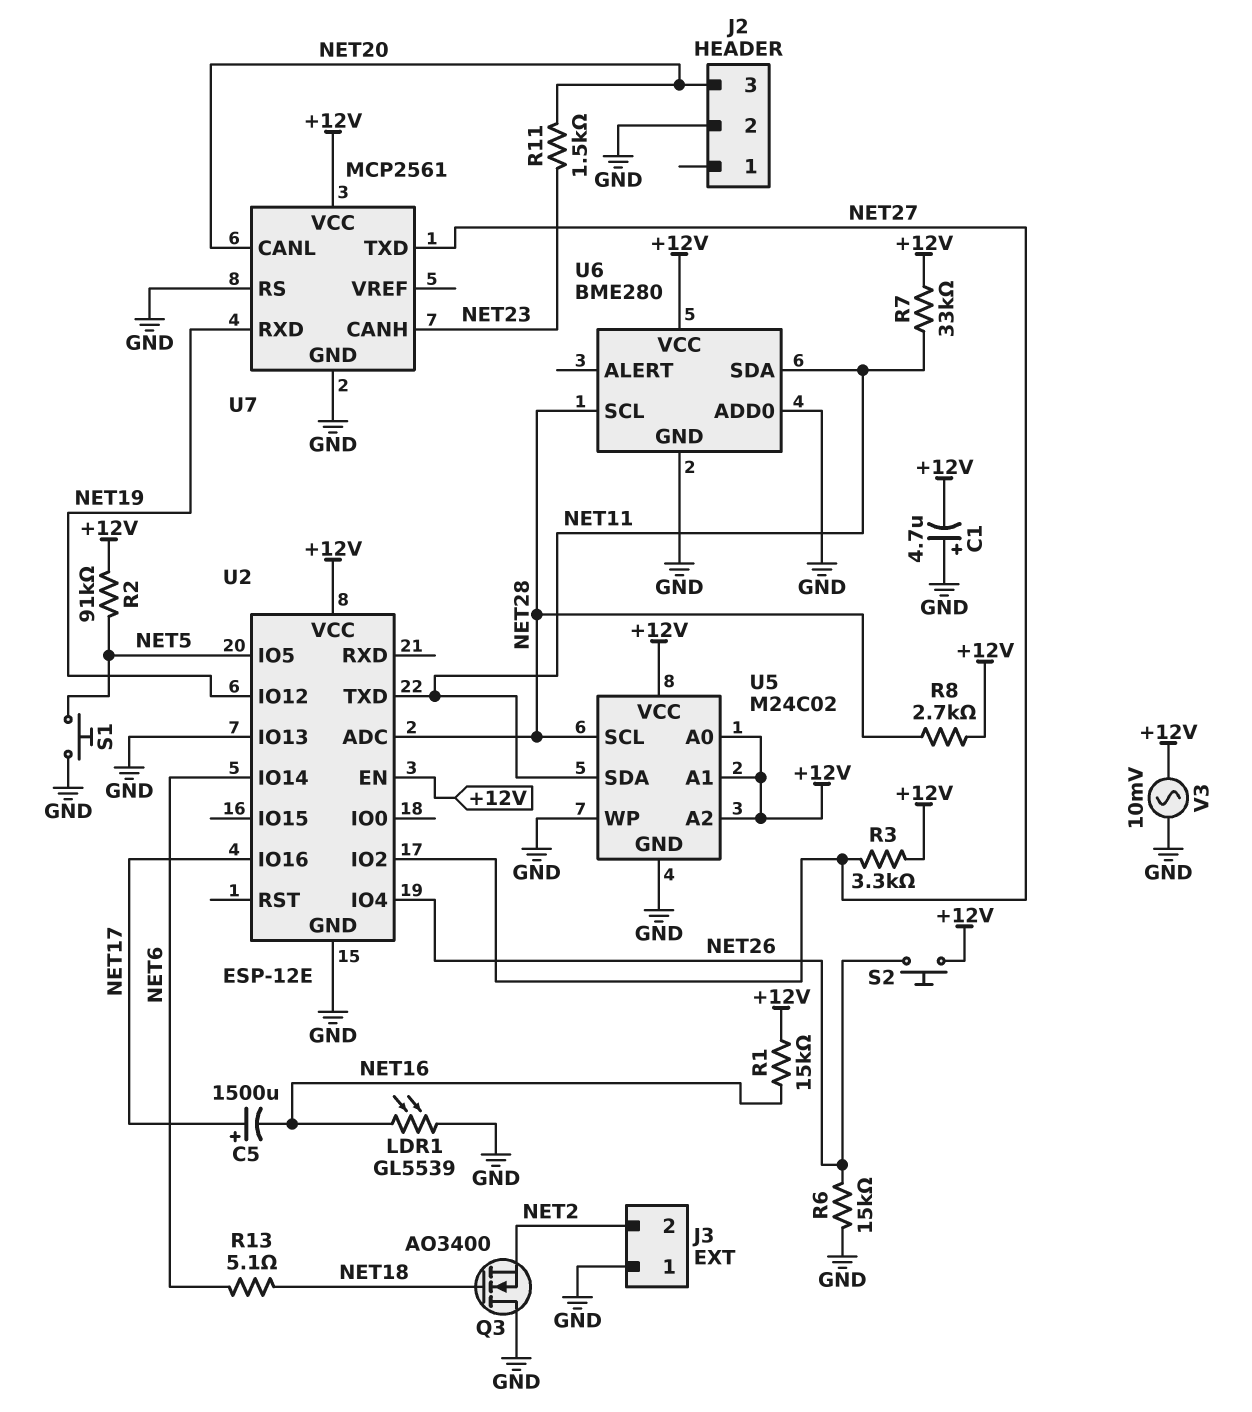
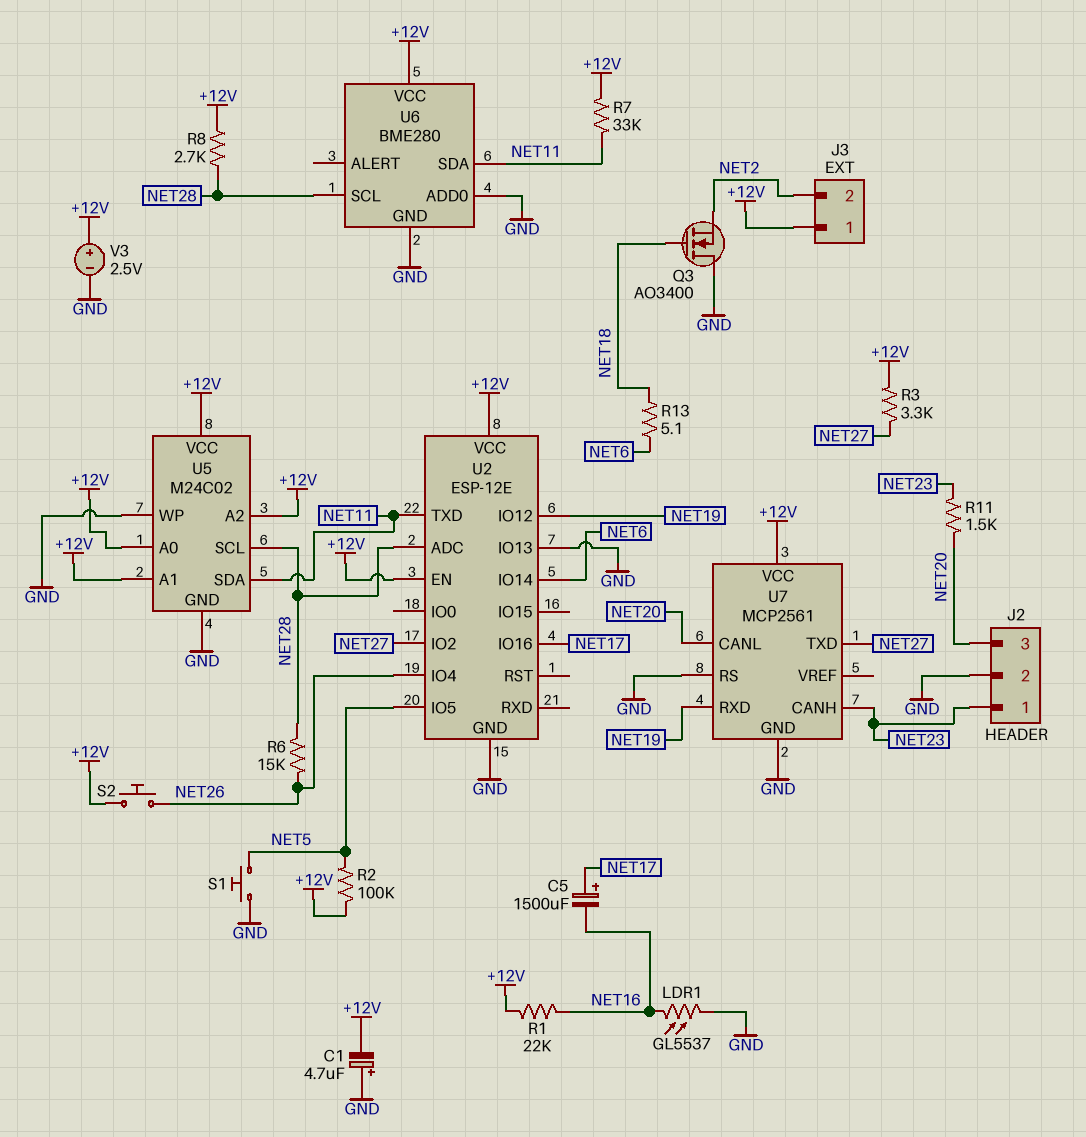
J2 pin 1: none -> NET23
J3 pin 1: GND -> +12V
LDR1: GL5539 (GND, NET16) -> GL5537 (GND, NET16)
R1: 15k (+12V, NET16) -> 22k (+12V, NET16)
R2: 91k (+12V, NET5) -> 100k (+12V, NET5)
R6: 15k (GND, NET26) -> 15k (NET26, NET28)
V3: AC 10mV (+12V, GND) -> 2.5V (plus +12V, minus GND)

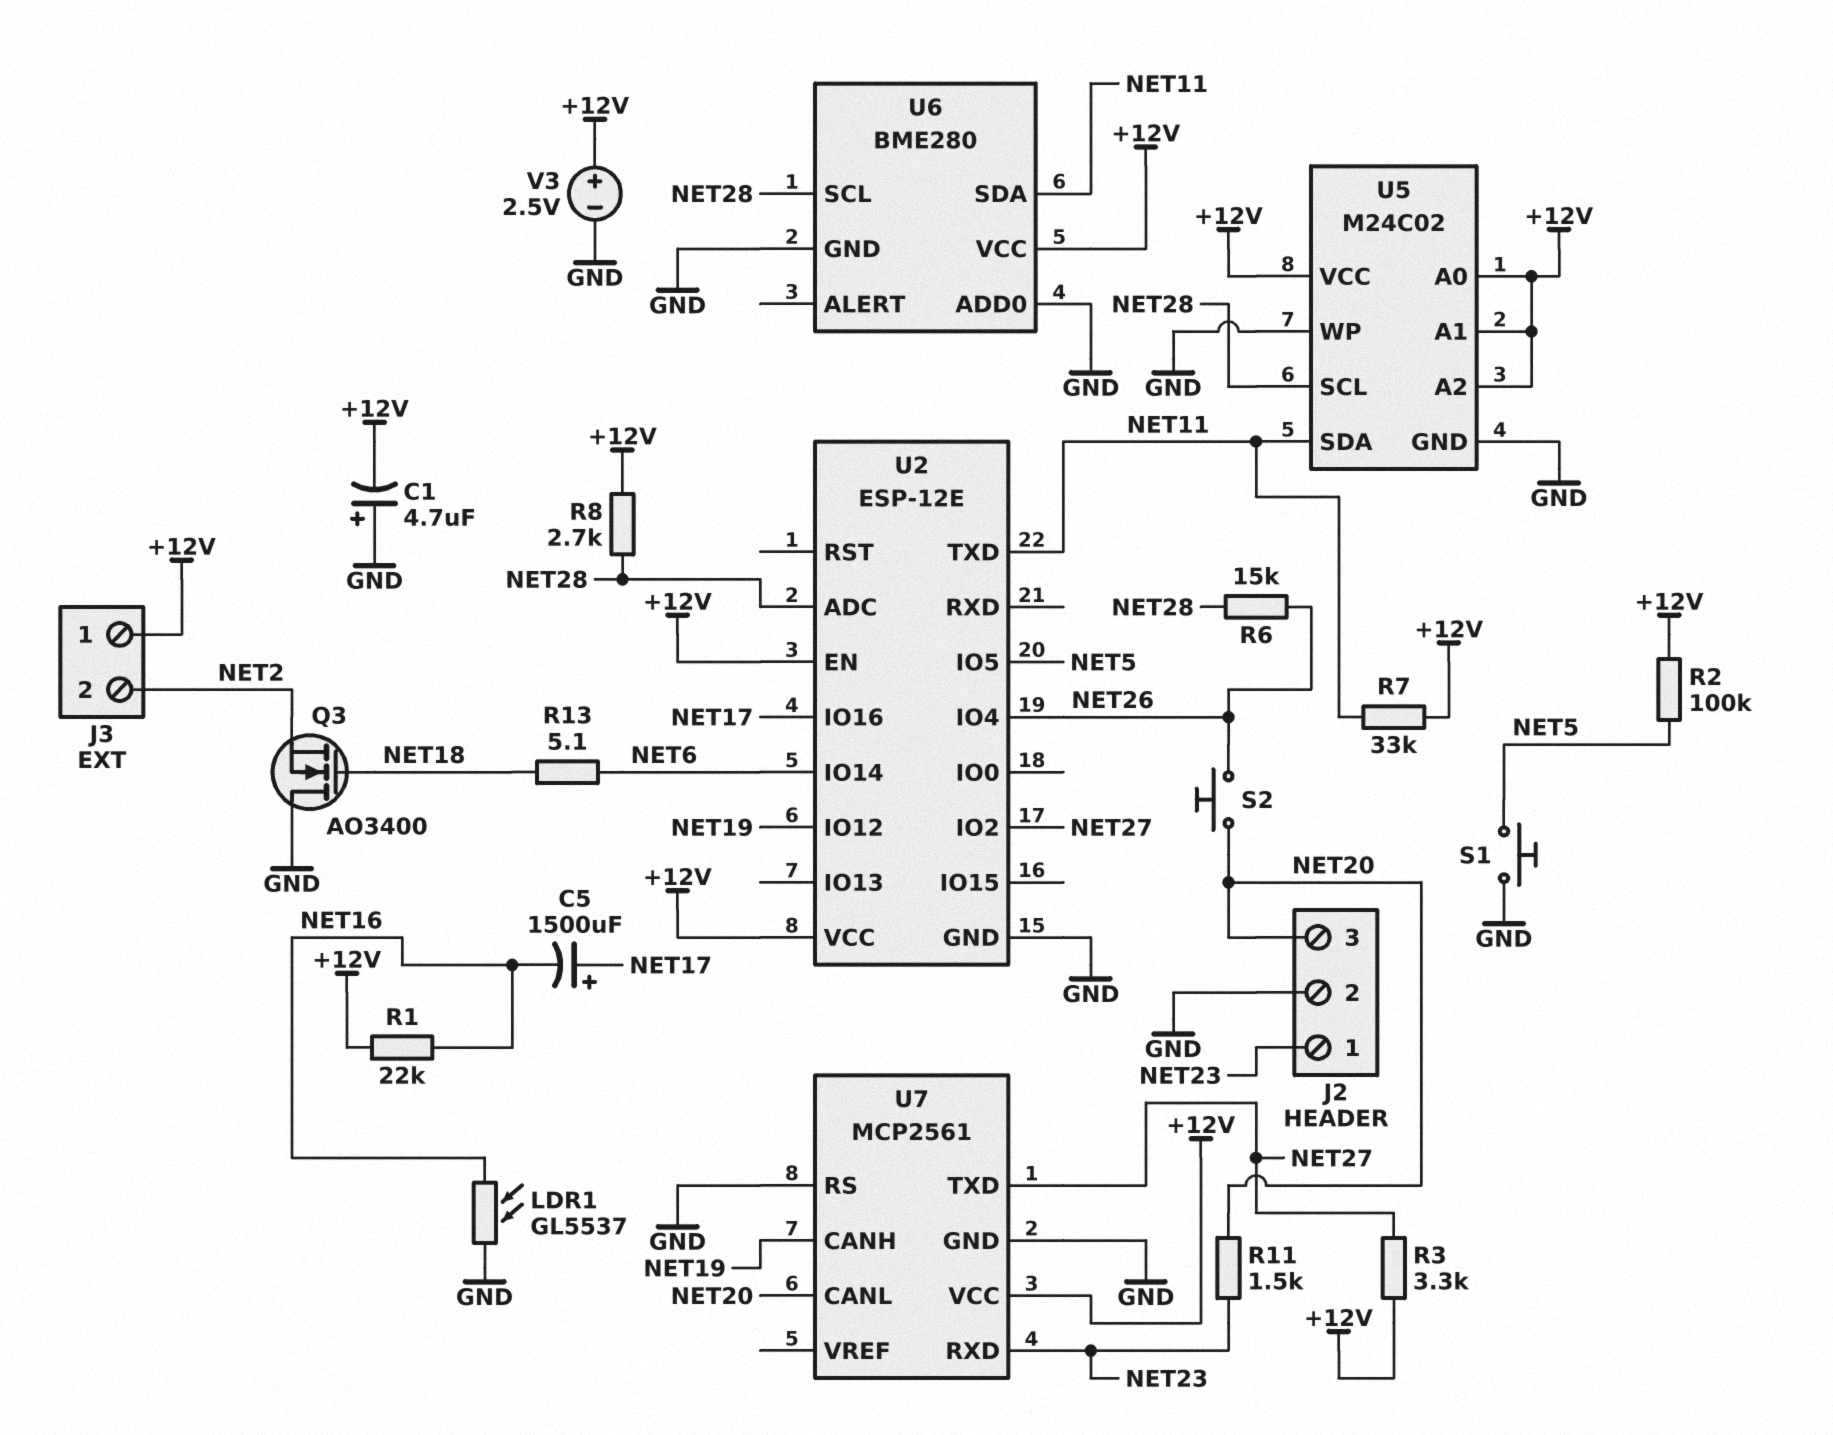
S2: button (+12V, NET26) -> button (NET20, NET26)
U2 pin IO13: GND -> none
U7 pin CANH: NET23 -> NET19
U7 pin RXD: NET19 -> NET23

